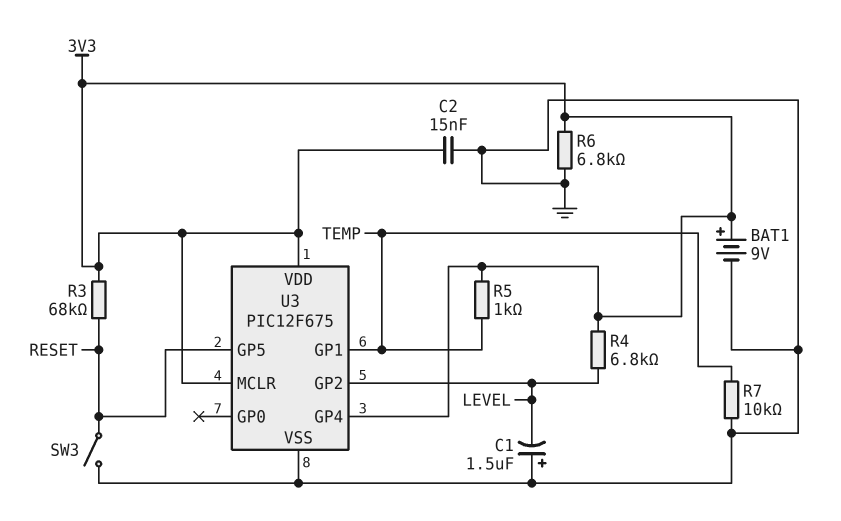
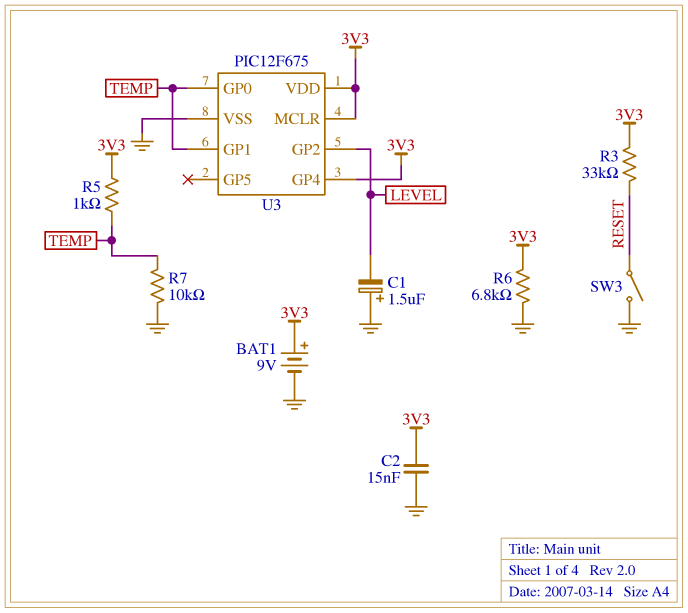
R3: 68k (3V3, RESET) -> 33k (3V3, RESET)
R4: 6.8k (3V3, LEVEL) -> none
U3 pin GP0: none -> TEMP
U3 pin GP5: RESET -> none

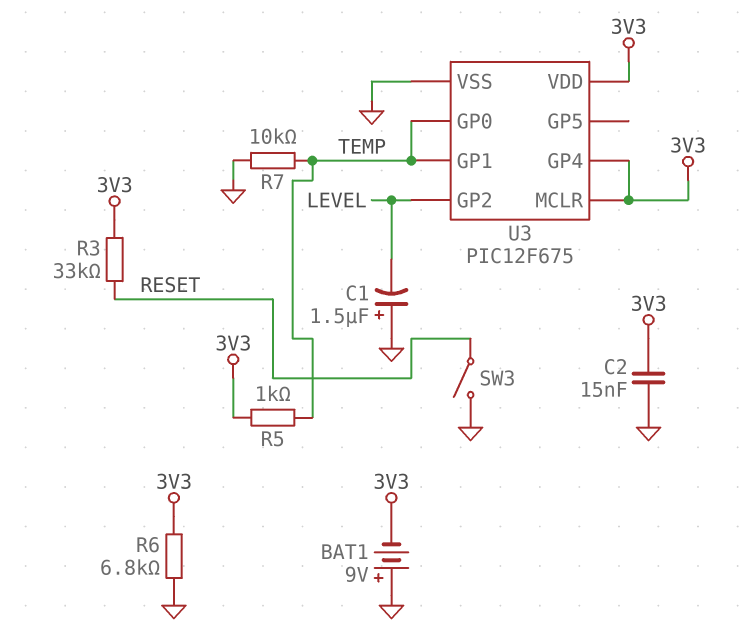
BAT1: 9V (plus 3V3, minus GND) -> 9V (plus GND, minus 3V3)

